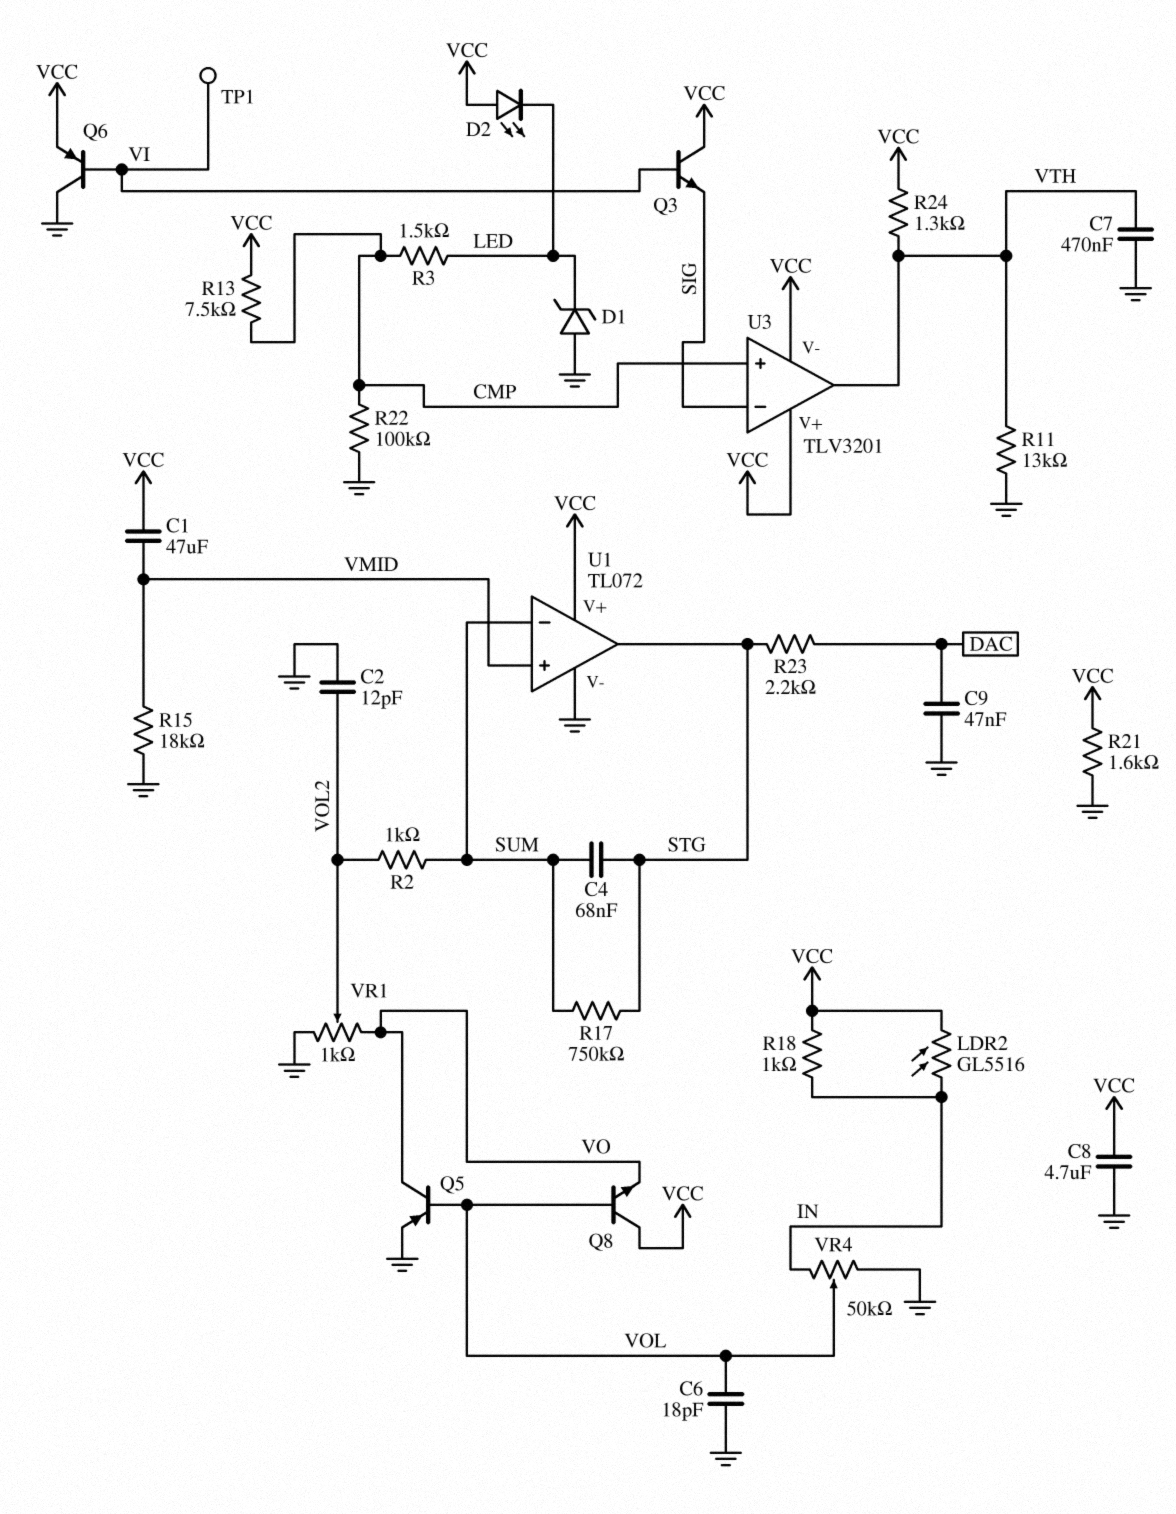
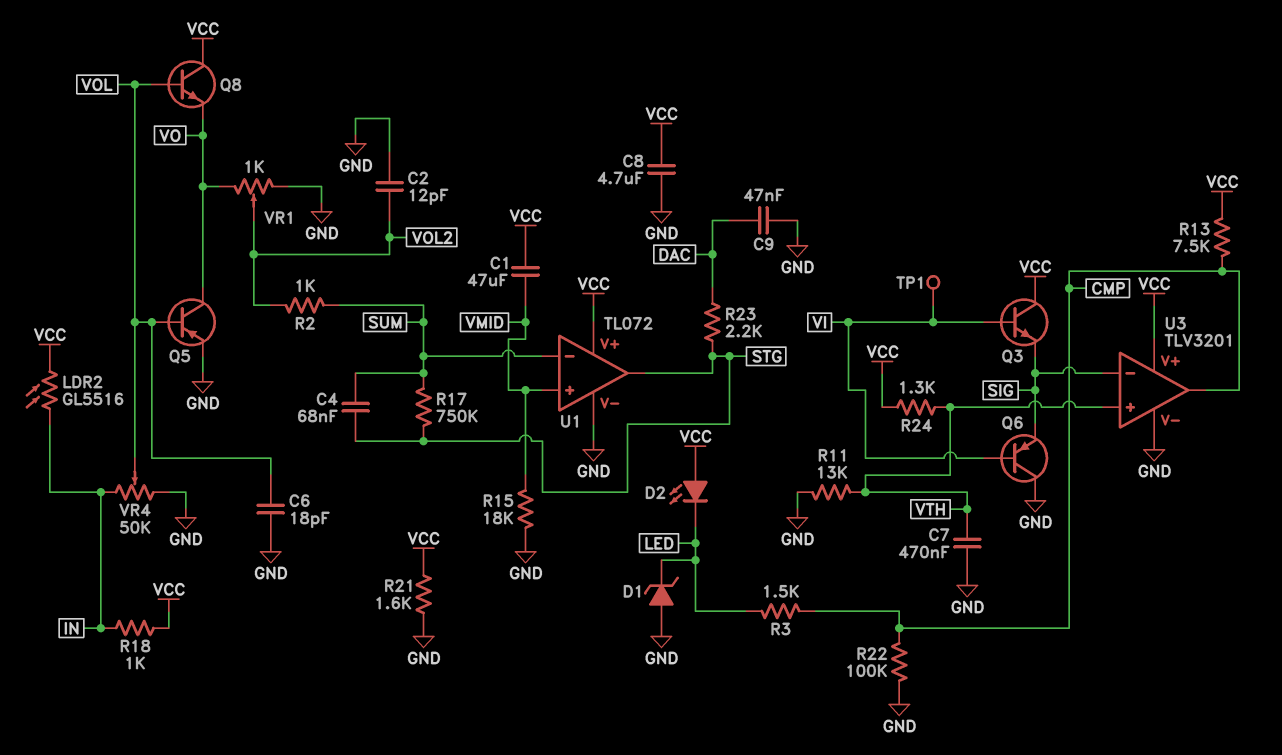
Q6: PNP (B VI, C GND, E VCC) -> PNP (B VI, C GND, E SIG)
U3 pin V-: VCC -> GND
U3 pin in+: CMP -> VTH
U3 pin out: VTH -> CMP

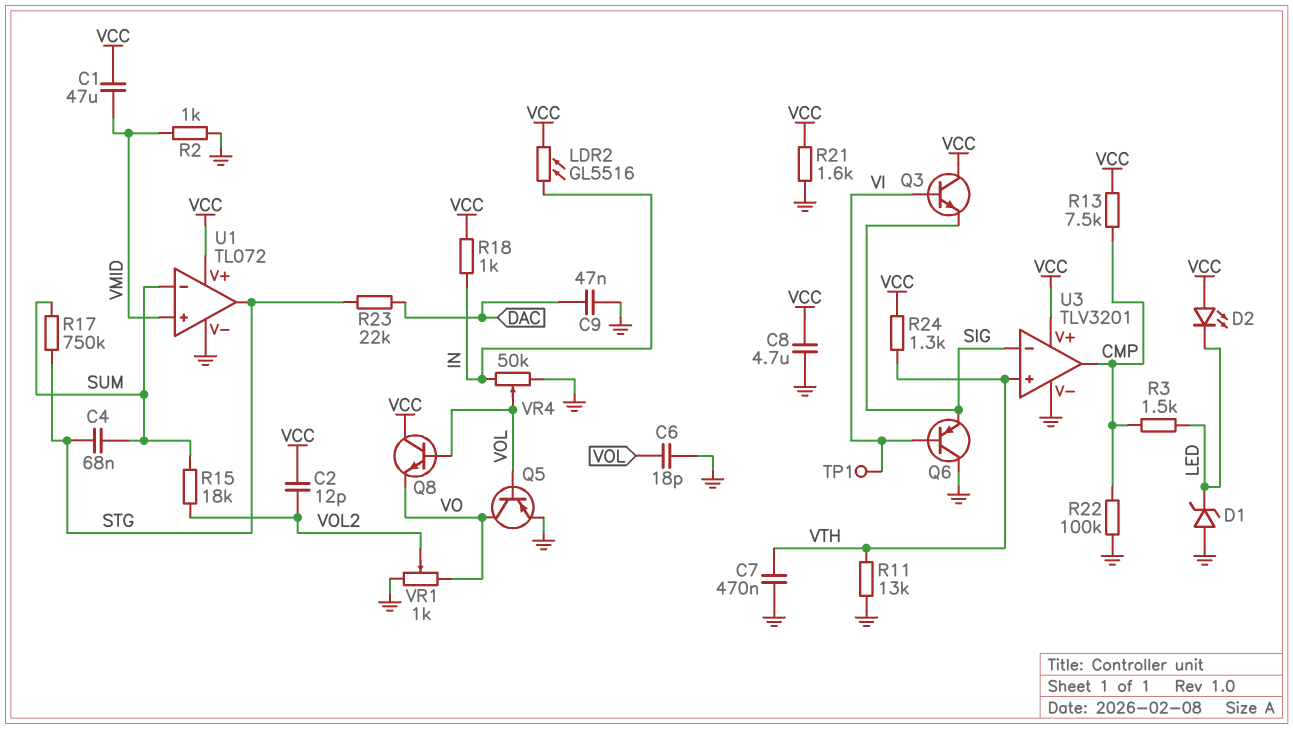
C2: 12pF (GND, VOL2) -> 12pF (VCC, VOL2)
R2: 1k (SUM, VOL2) -> 1k (GND, VMID)
R15: 18k (GND, VMID) -> 18k (SUM, VOL2)
R23: 2.2k (DAC, STG) -> 22k (DAC, STG)

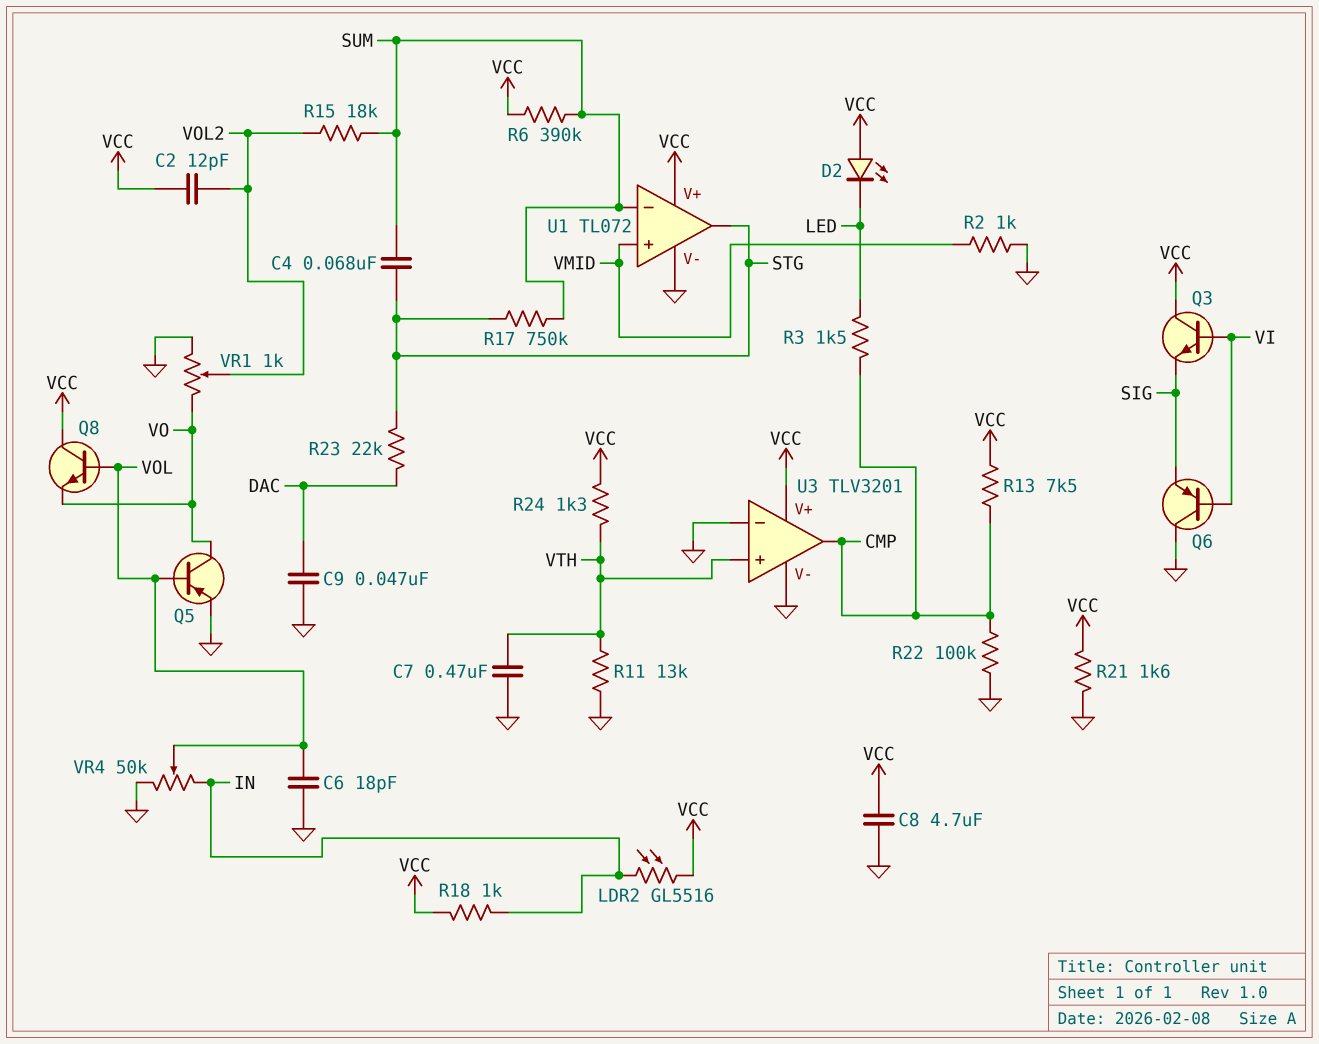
C1: 47uF (VCC, VMID) -> none
D1: zener (A GND, K LED) -> none
R6: none -> 390k (SUM, VCC)
TP1: test point (VI) -> none
U3 pin in-: SIG -> GND

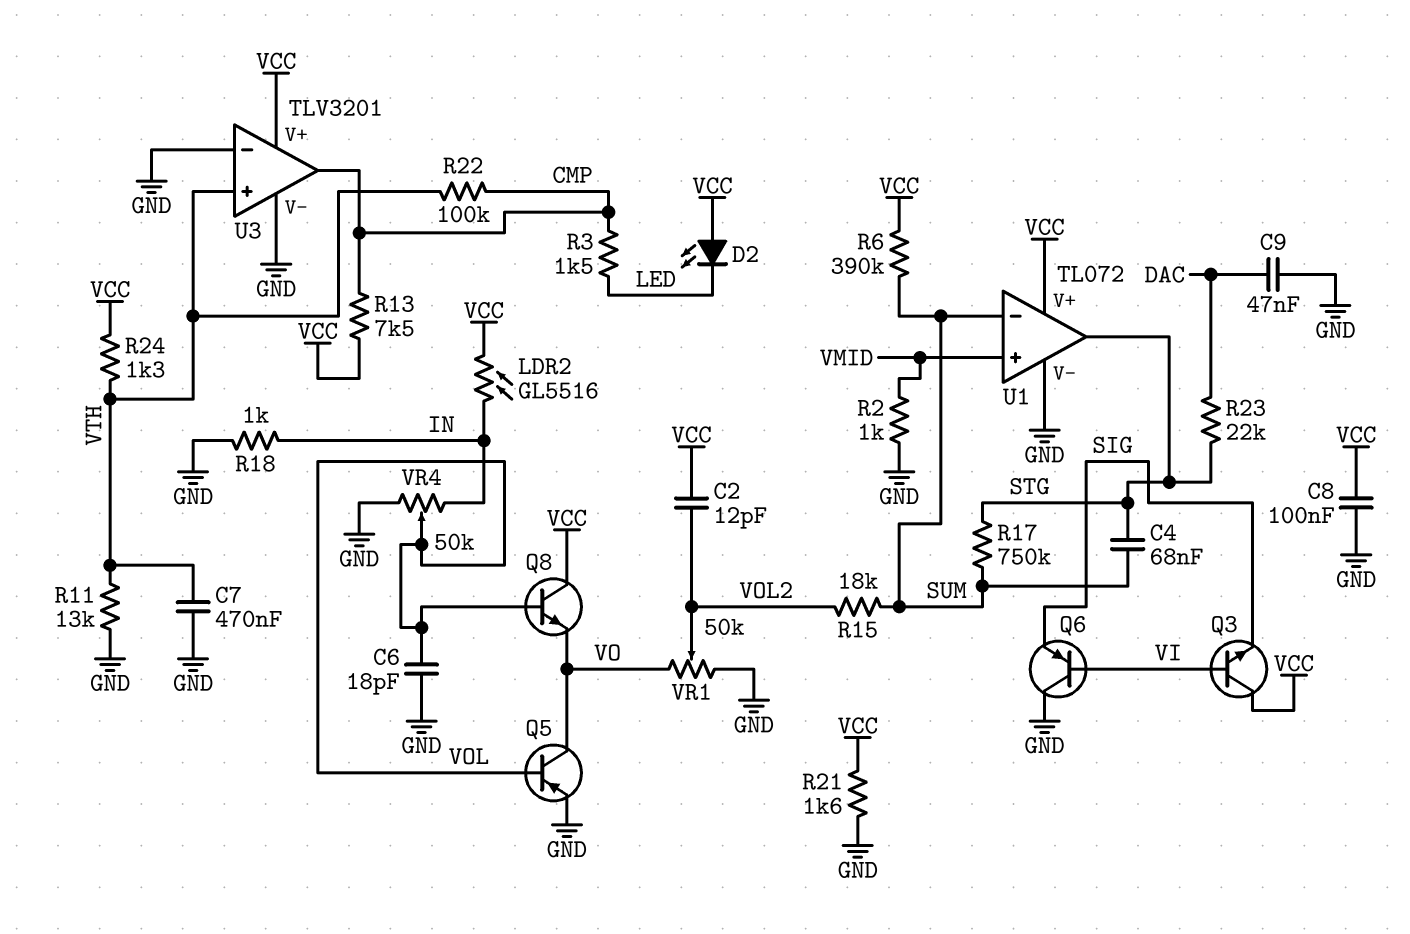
C8: 4.7uF (GND, VCC) -> 100nF (GND, VCC)
R18: 1k (IN, VCC) -> 1k (GND, IN)
R22: 100k (CMP, GND) -> 100k (CMP, VTH)
VR1: 1k (GND, VO, wiper VOL2) -> 50k (GND, VO, wiper VOL2)

